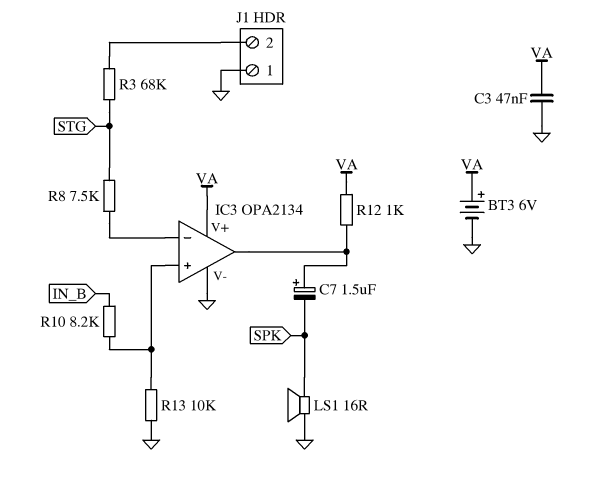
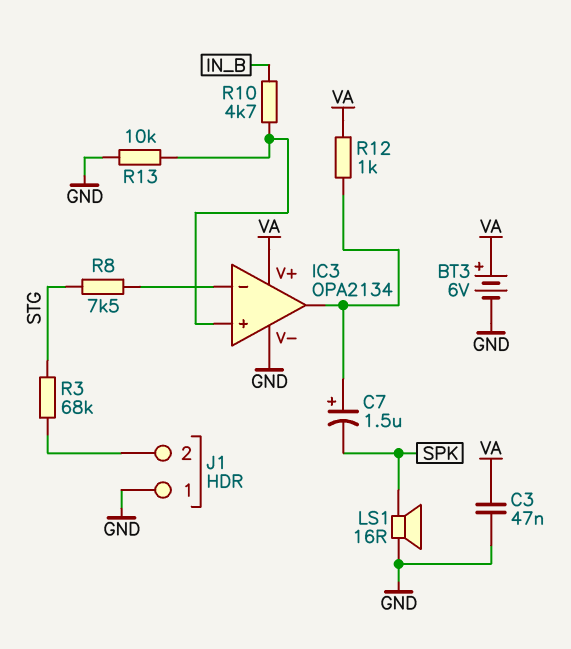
R10: 8.2k (IC3/in+, IN_B) -> 4.7k (IC3/in+, IN_B)

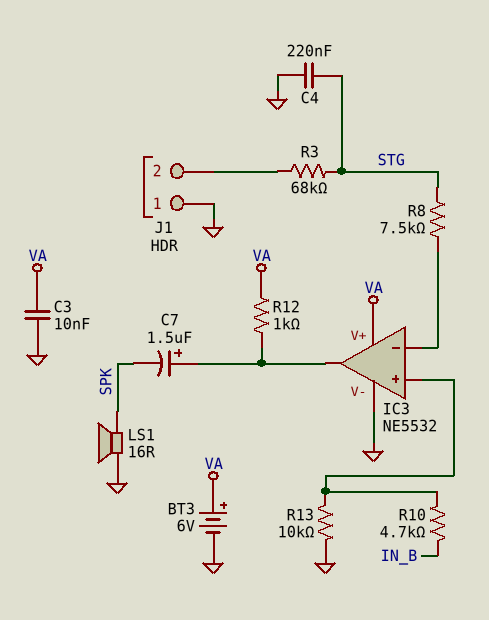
C3: 47nF (GND, VA) -> 10nF (GND, VA)
C4: none -> 220nF (GND, STG)
IC3: OPA2134 -> NE5532

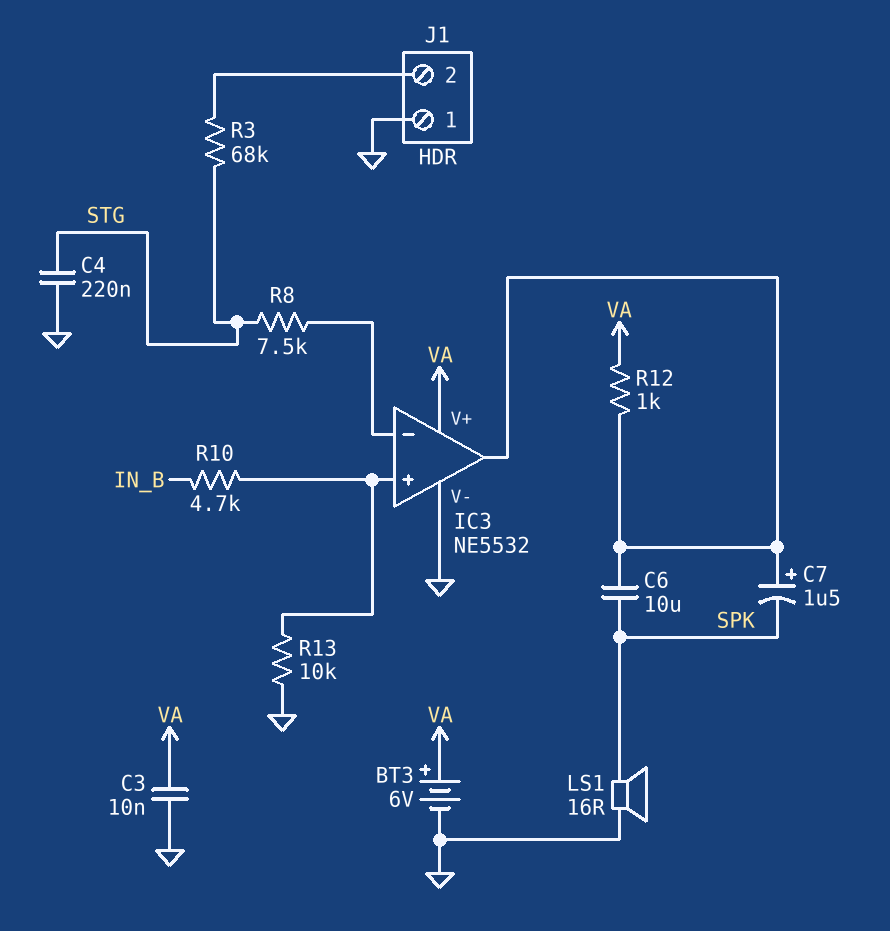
C6: none -> 10uF (IC3/out, SPK)

